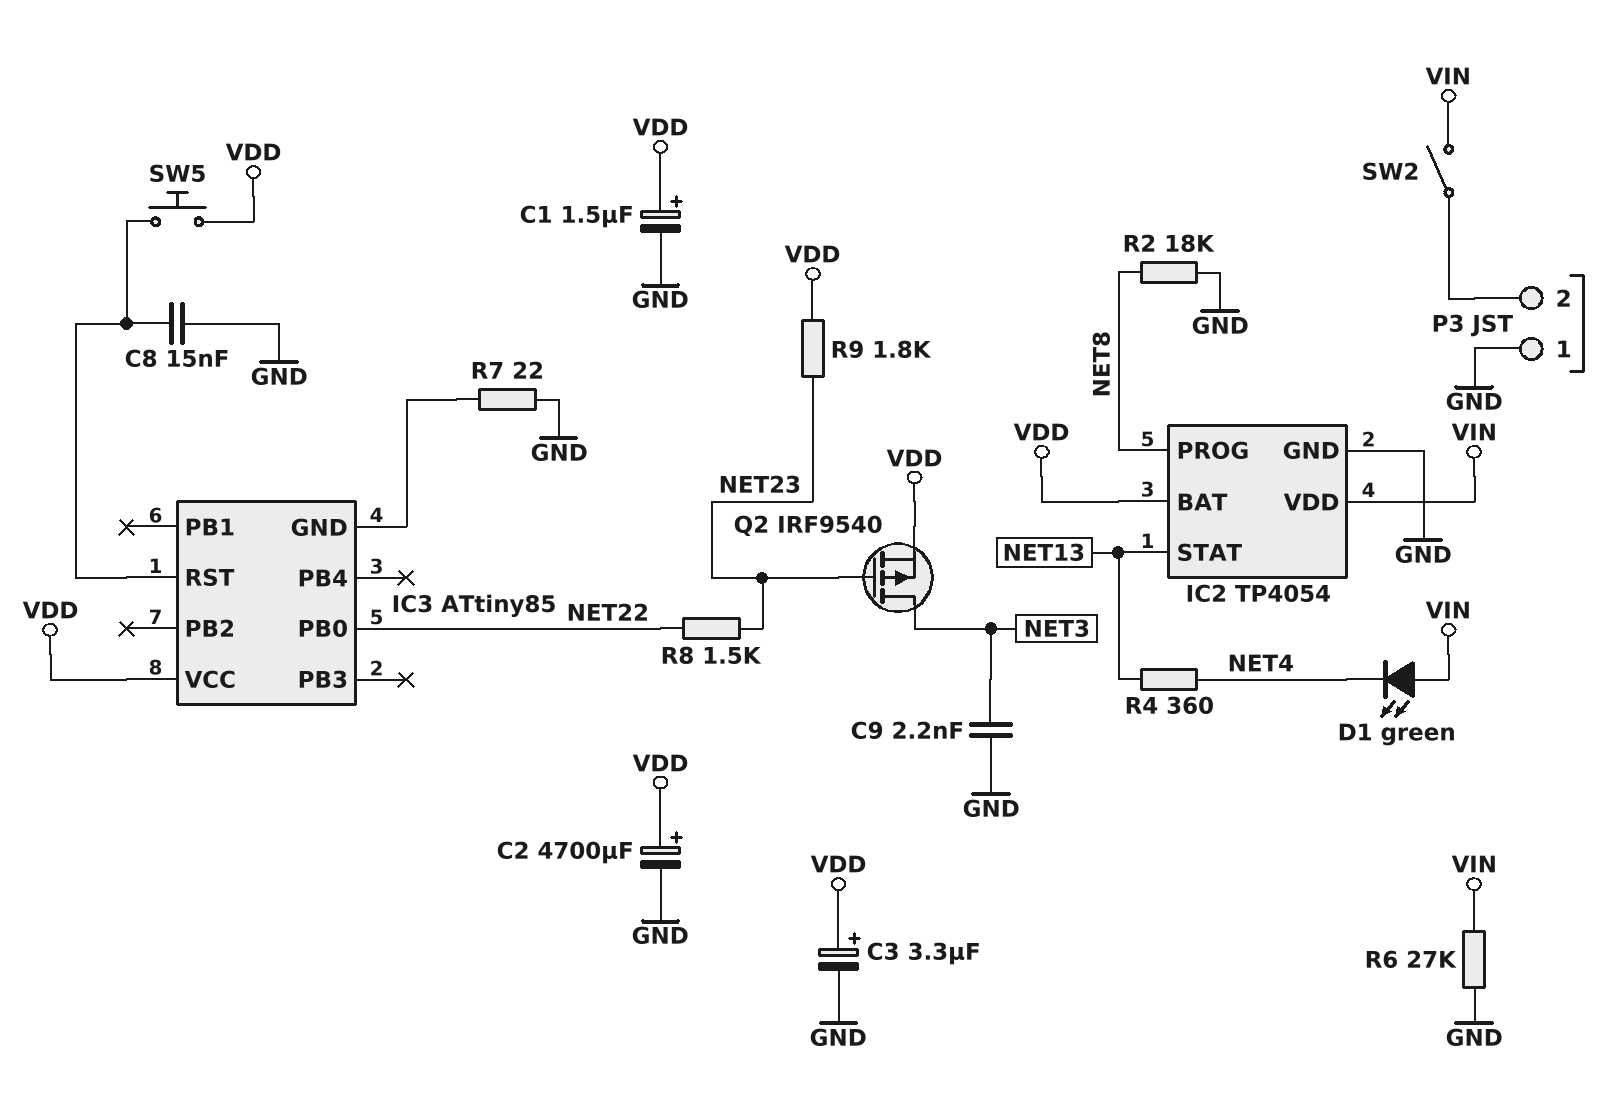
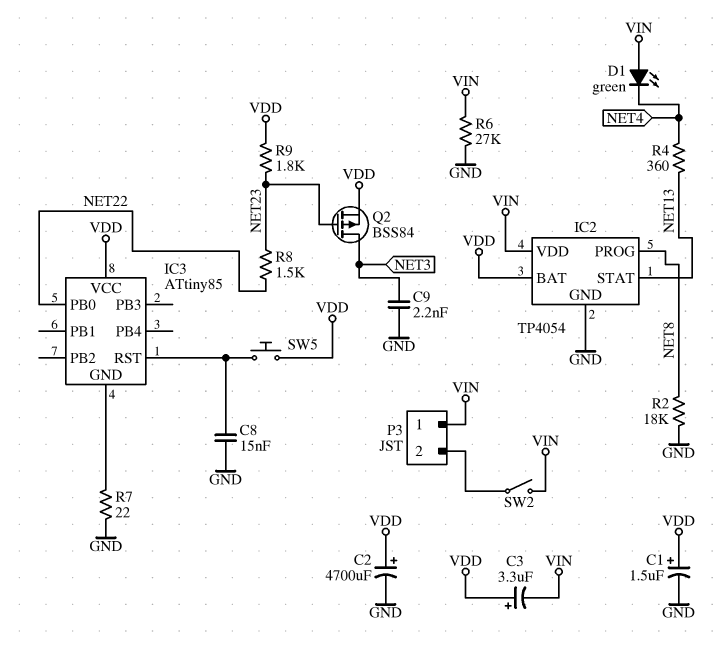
C3: 3.3uF (plus VDD, minus GND) -> 3.3uF (plus VDD, minus VIN)
P3 pin 1: GND -> VIN
Q2: PMOS IRF9540 (G NET23, D NET3, S VDD) -> PMOS BSS84 (G NET23, D NET3, S VDD)

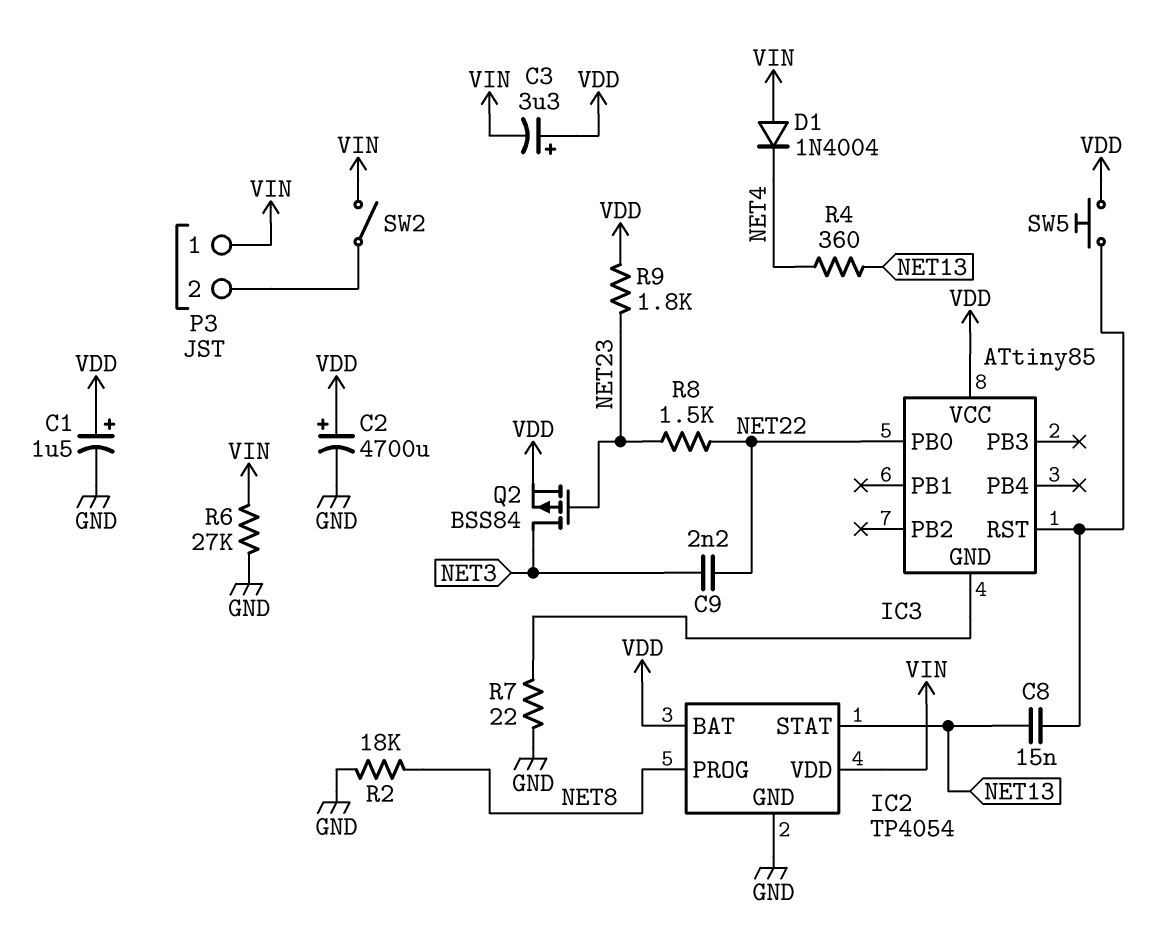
C8: 15nF (GND, IC3/RST) -> 15nF (IC3/RST, NET13)
C9: 2.2nF (GND, NET3) -> 2.2nF (NET3, NET22)
D1: LED green (A VIN, K NET4) -> diode 1N4004 (A VIN, K NET4)

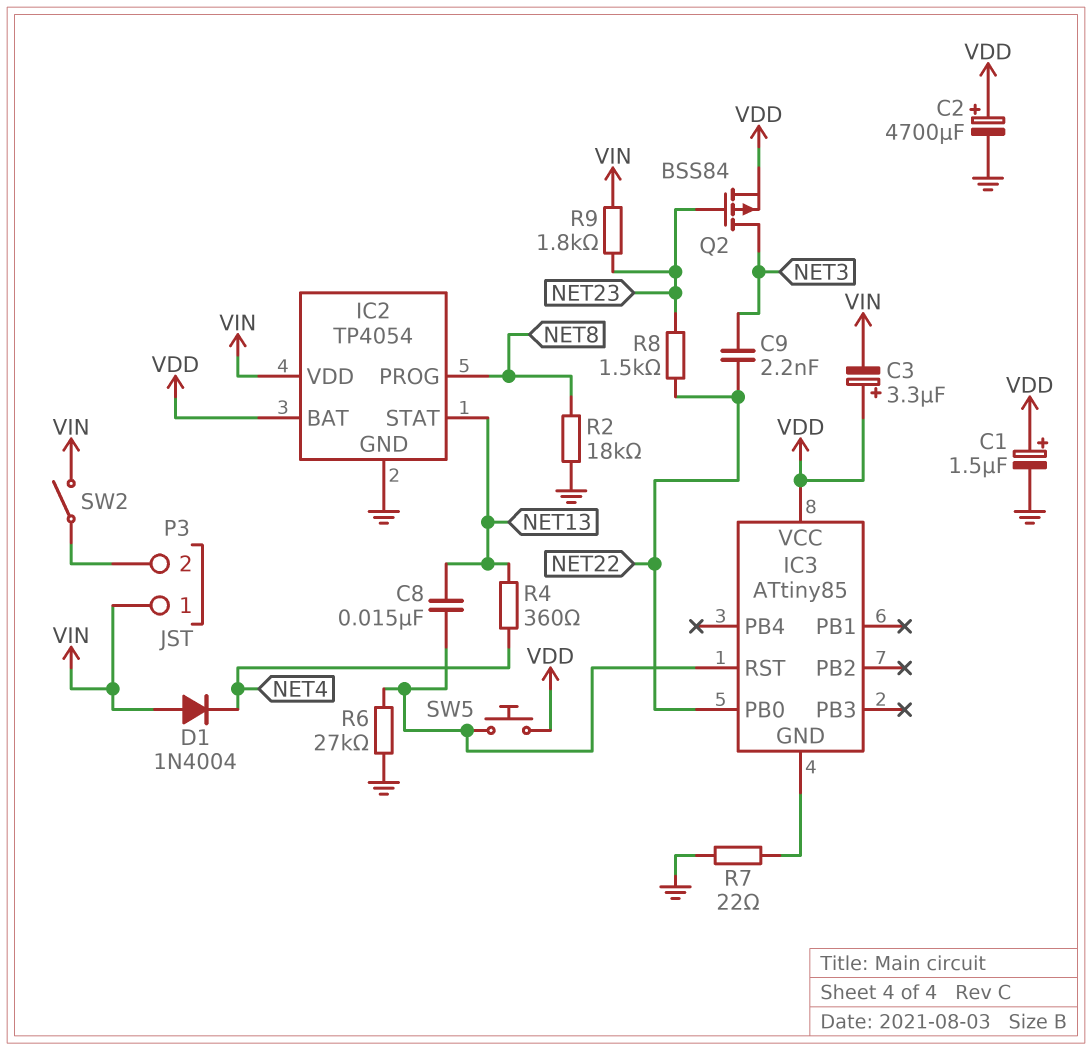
R6: 27k (GND, VIN) -> 27k (GND, IC3/RST)
R9: 1.8k (NET23, VDD) -> 1.8k (NET23, VIN)

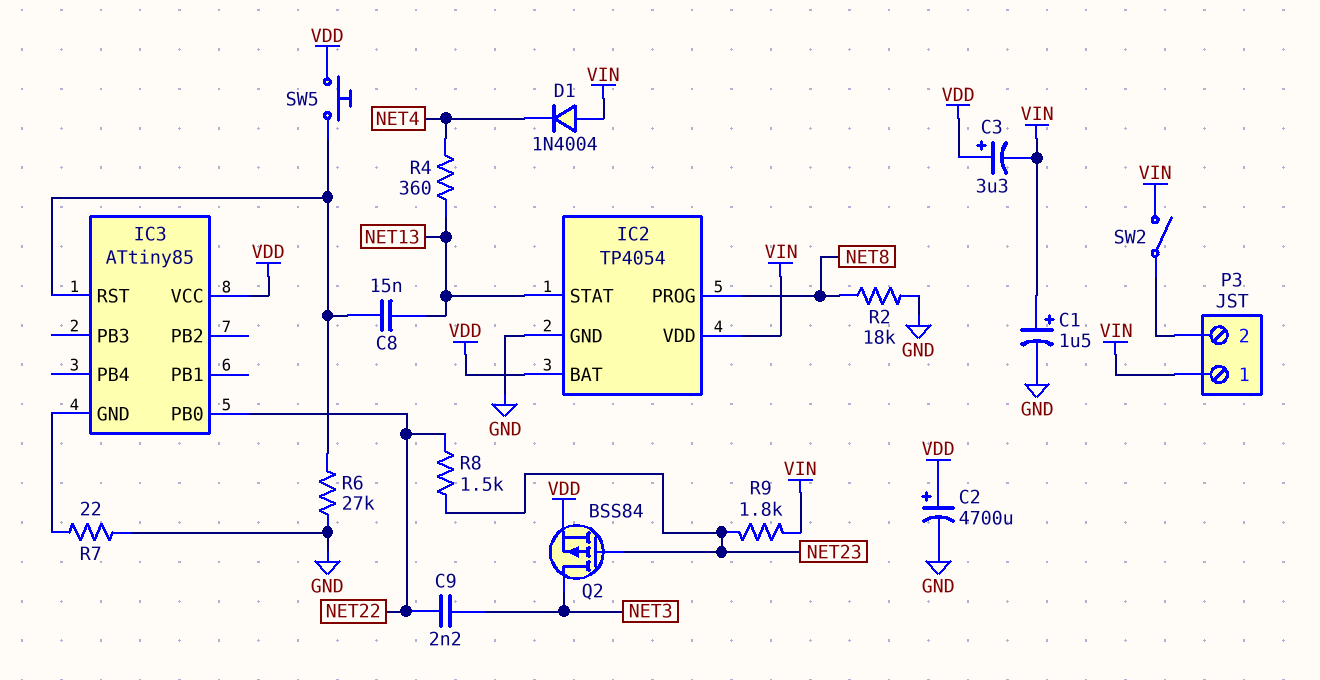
C1: 1.5uF (plus VDD, minus GND) -> 1.5uF (plus VIN, minus GND)

